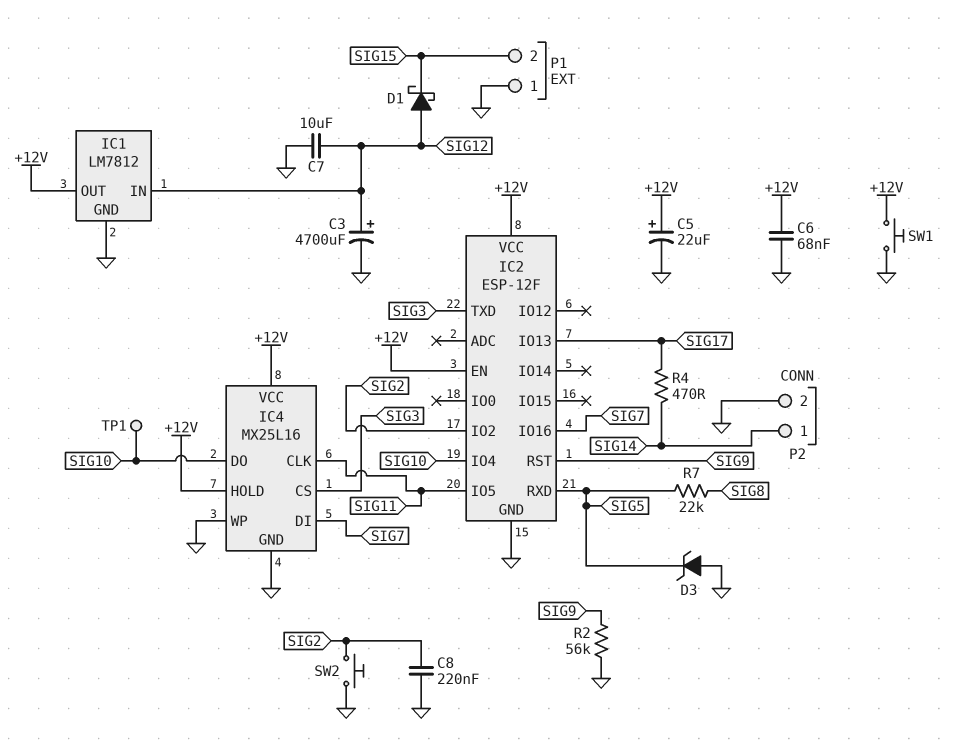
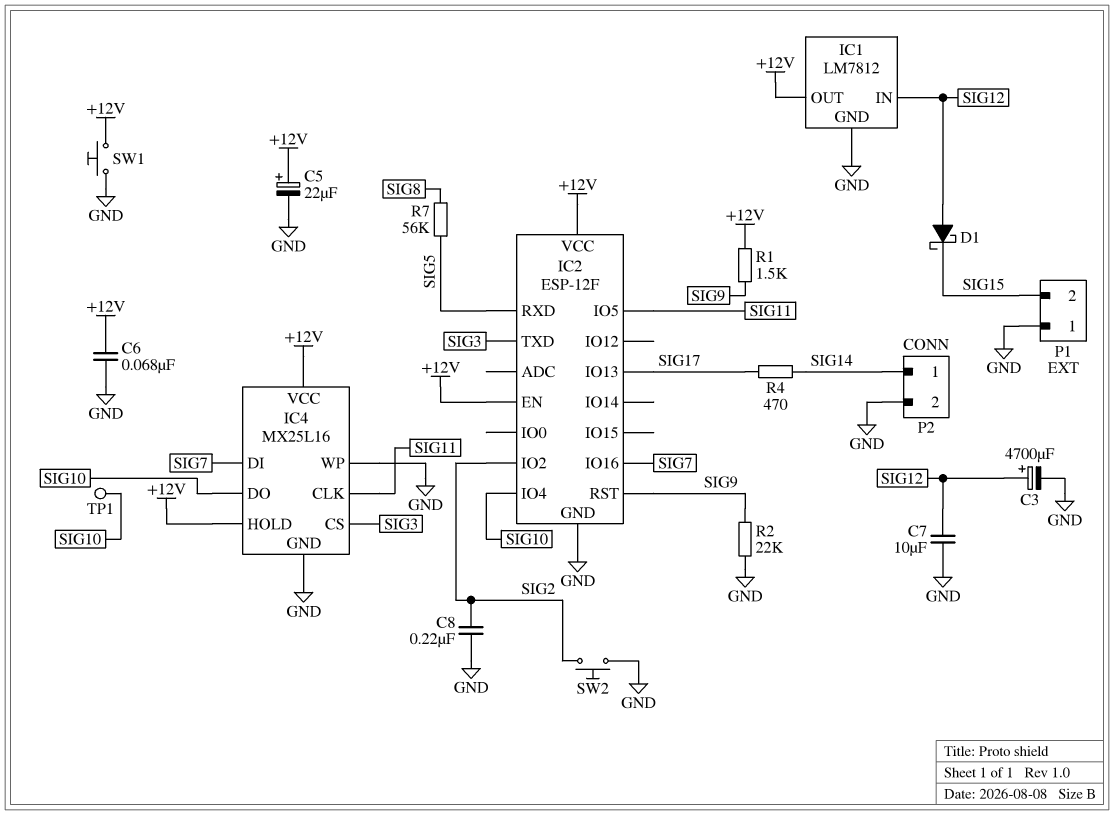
D3: zener (A GND, K SIG5) -> none
R1: none -> 1.5k (+12V, SIG9)
R2: 56k (GND, SIG9) -> 22k (GND, SIG9)
R7: 22k (SIG5, SIG8) -> 56k (SIG5, SIG8)

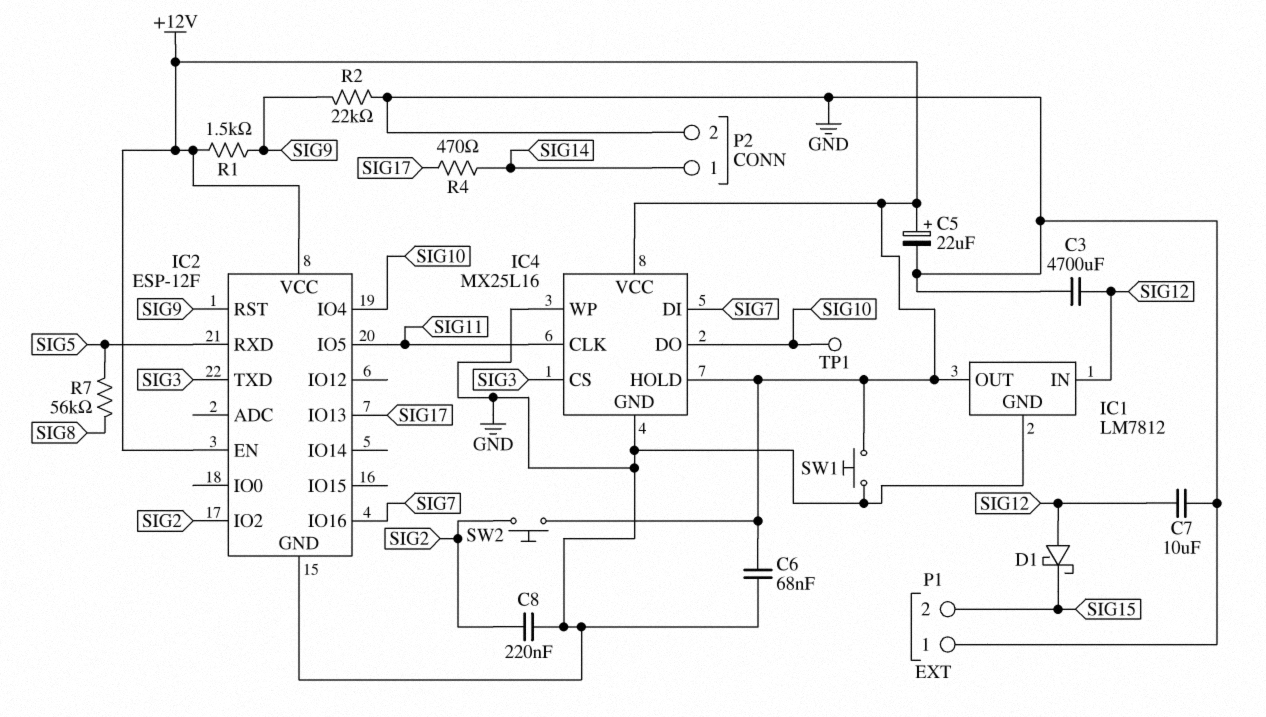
C3: 4700uF (plus SIG12, minus GND) -> 4700uF (GND, SIG12)
SW2: button (GND, SIG2) -> button (+12V, SIG2)

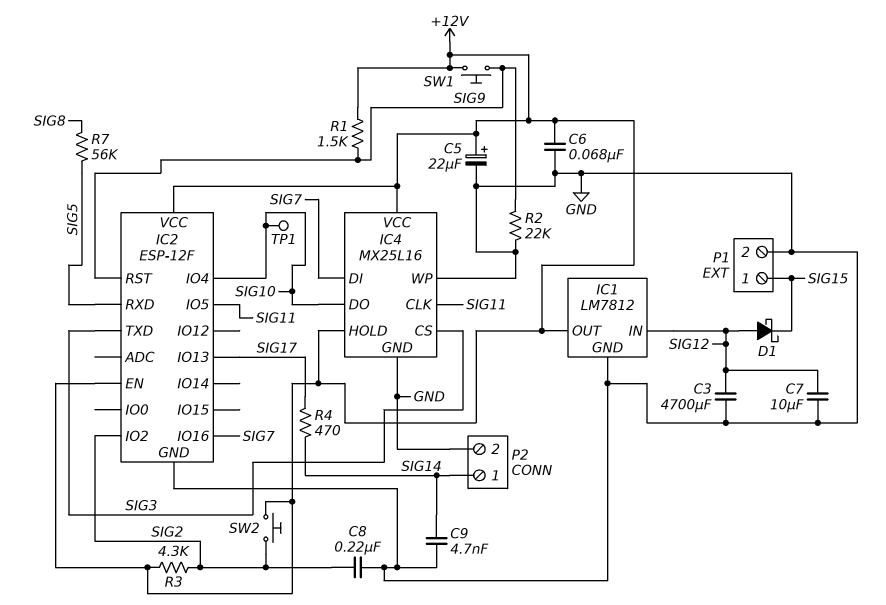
C9: none -> 4.7nF (GND, SIG14)
P1 pin 1: GND -> SIG15
P1 pin 2: SIG15 -> GND
R3: none -> 4.3k (+12V, SIG2)
SW1: button (+12V, GND) -> button (+12V, SIG9)

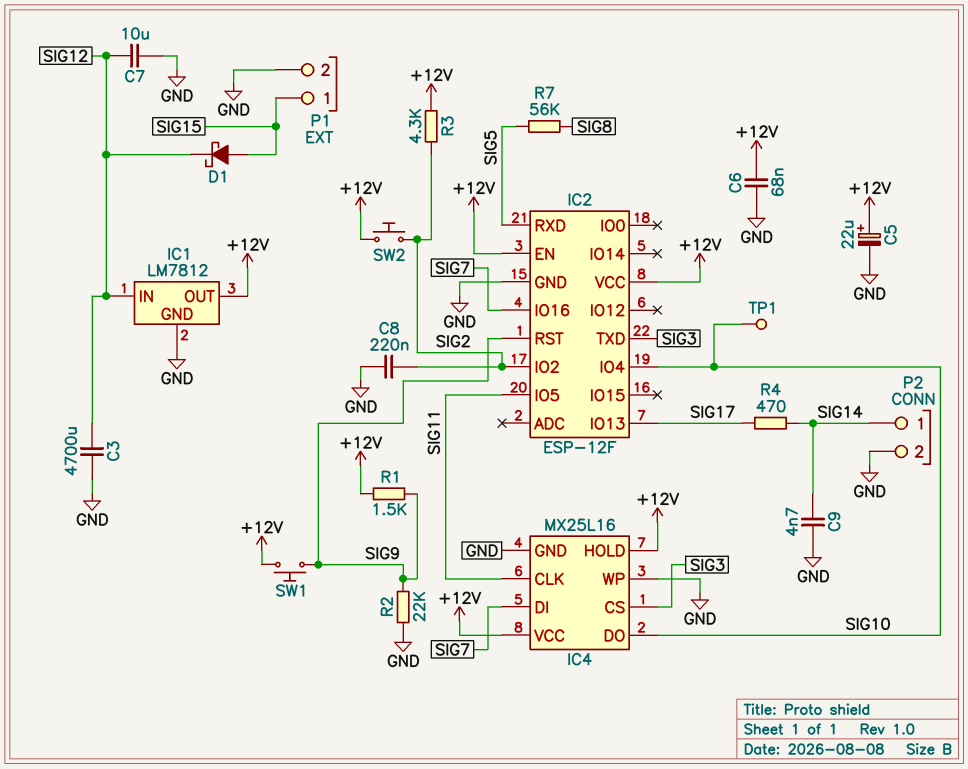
D1: schottky (A SIG12, K SIG15) -> schottky (A SIG15, K SIG12)

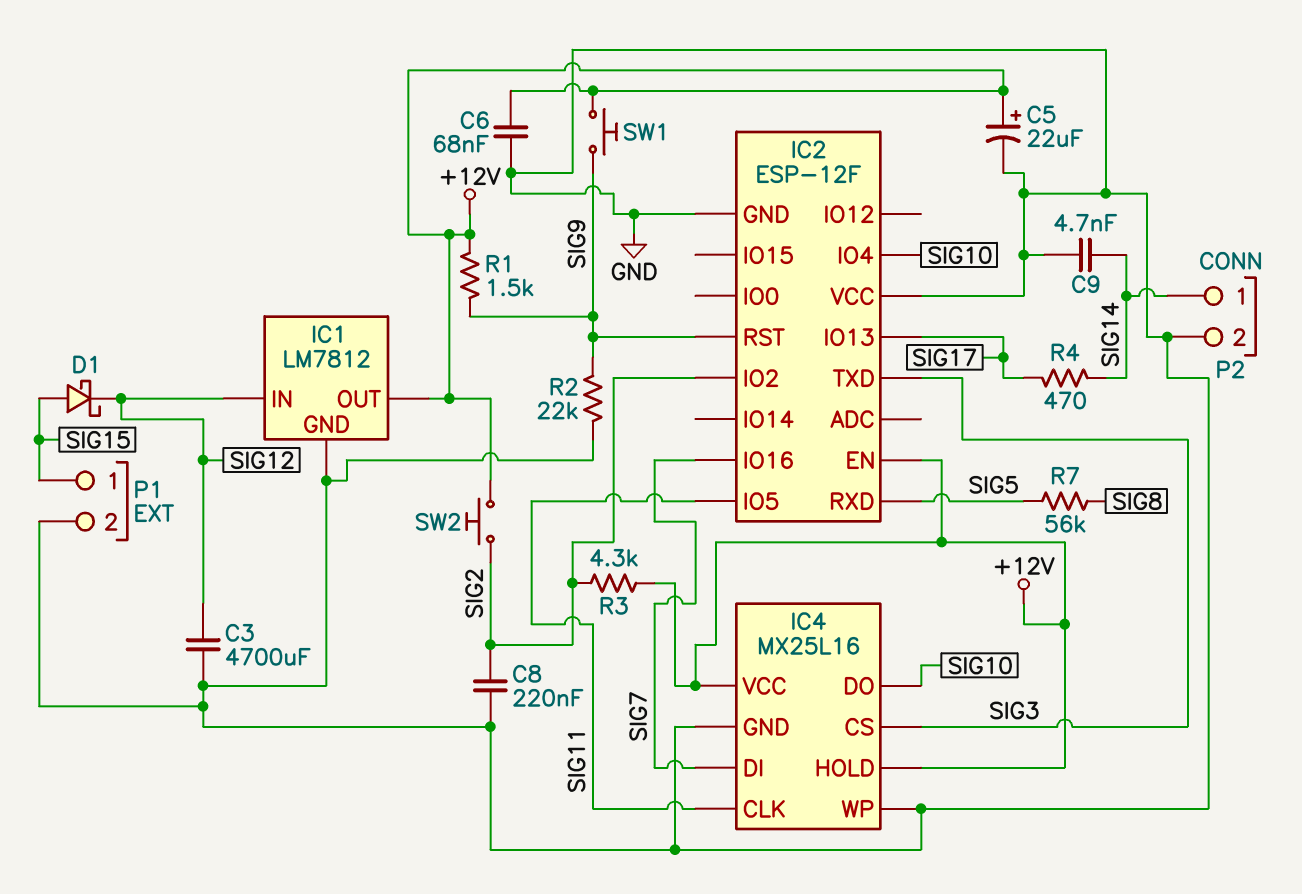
C7: 10uF (GND, SIG12) -> none
IC2 pin VCC: +12V -> GND
TP1: test point (SIG10) -> none

